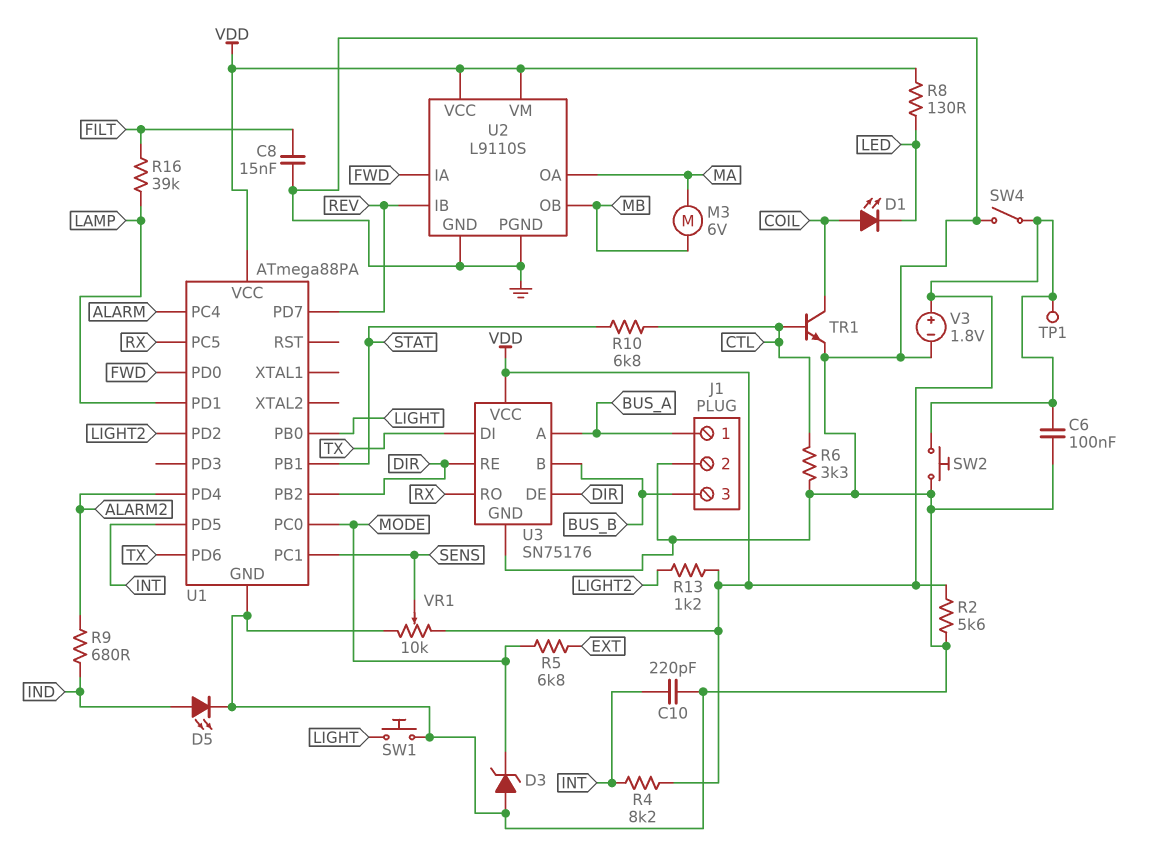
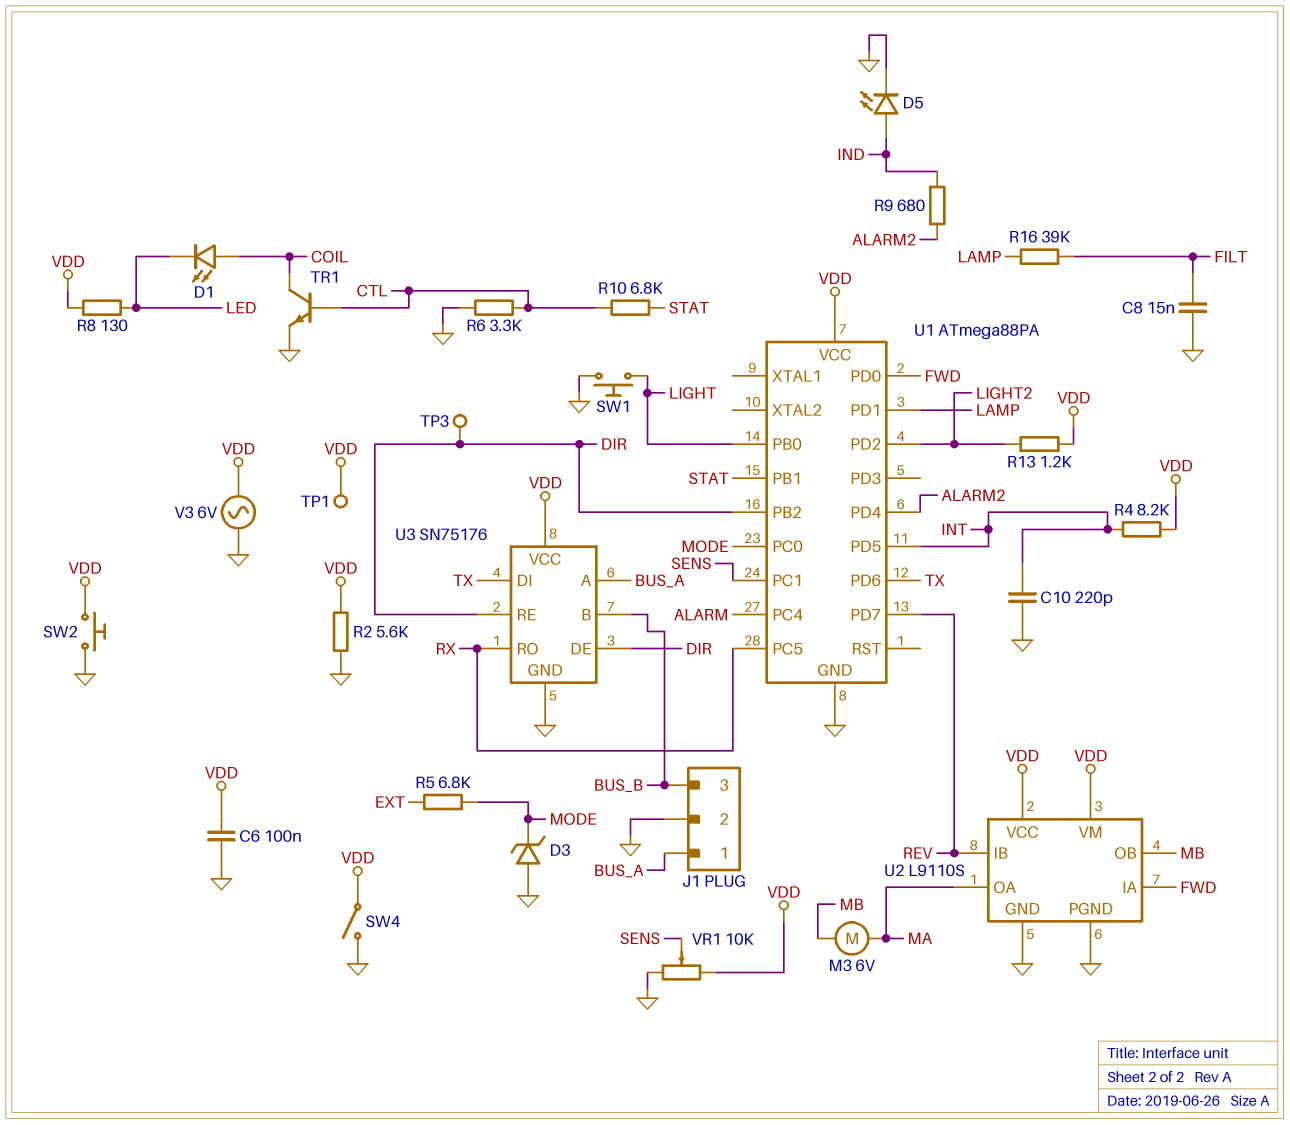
TP3: none -> test point (DIR)
V3: 1.8V (plus VDD, minus GND) -> AC 6V (GND, VDD)

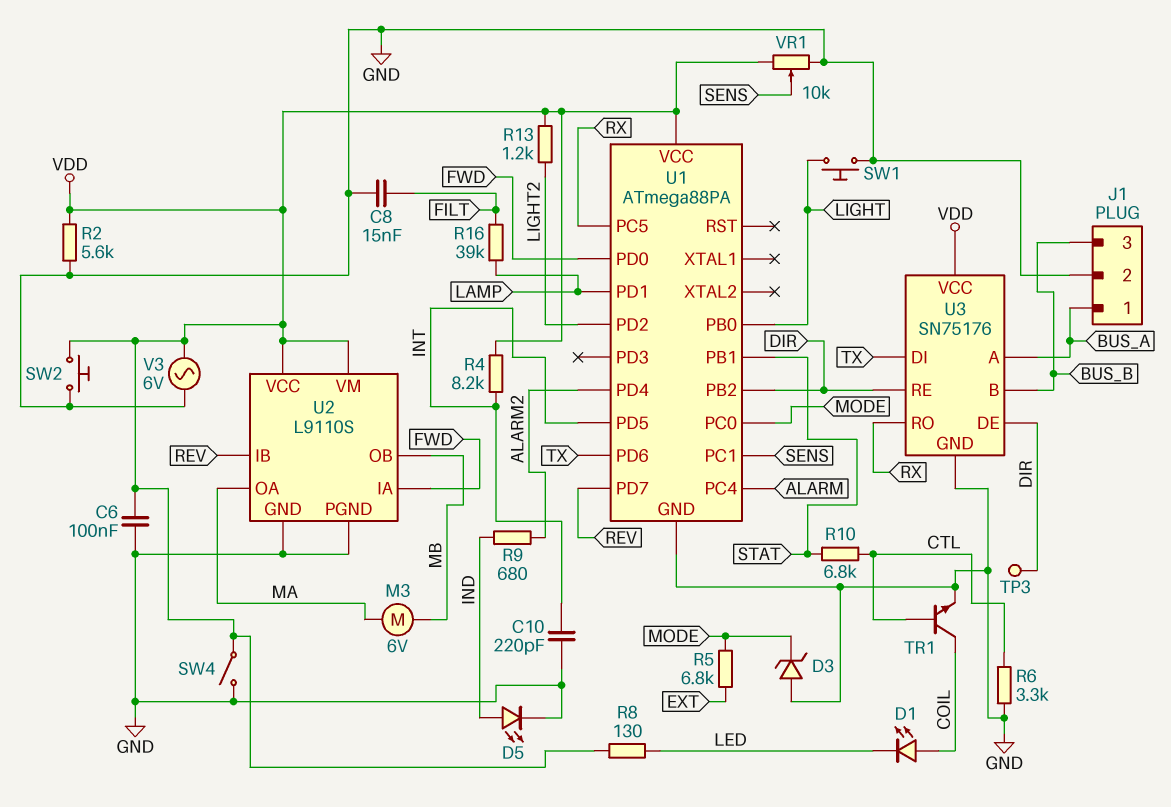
TP1: test point (VDD) -> none

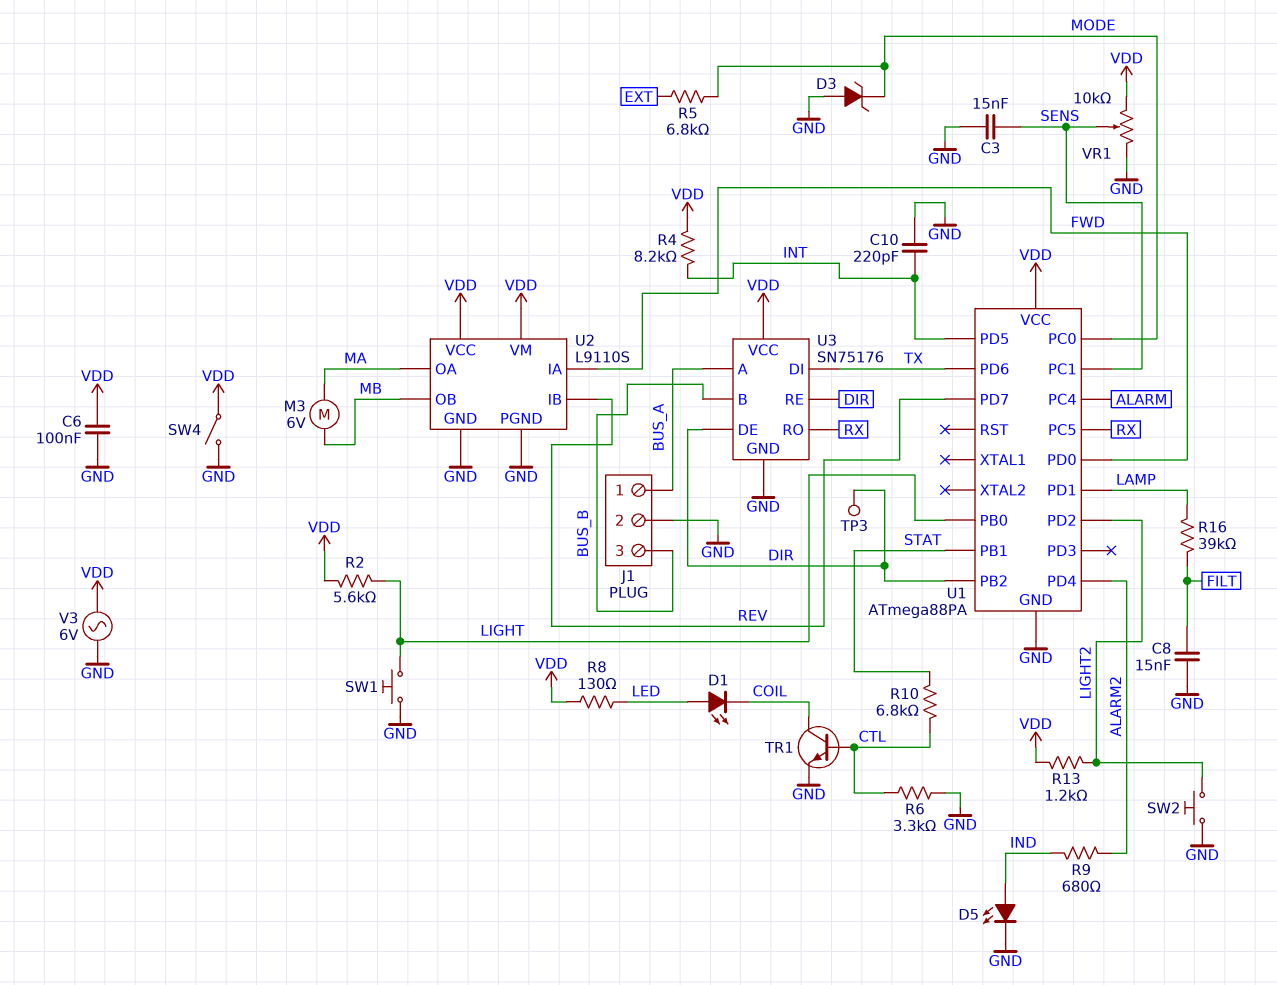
C3: none -> 15nF (GND, SENS)
D1: LED (A COIL, K LED) -> LED (A LED, K COIL)
R2: 5.6k (GND, VDD) -> 5.6k (LIGHT, VDD)
SW2: button (GND, VDD) -> button (GND, LIGHT2)

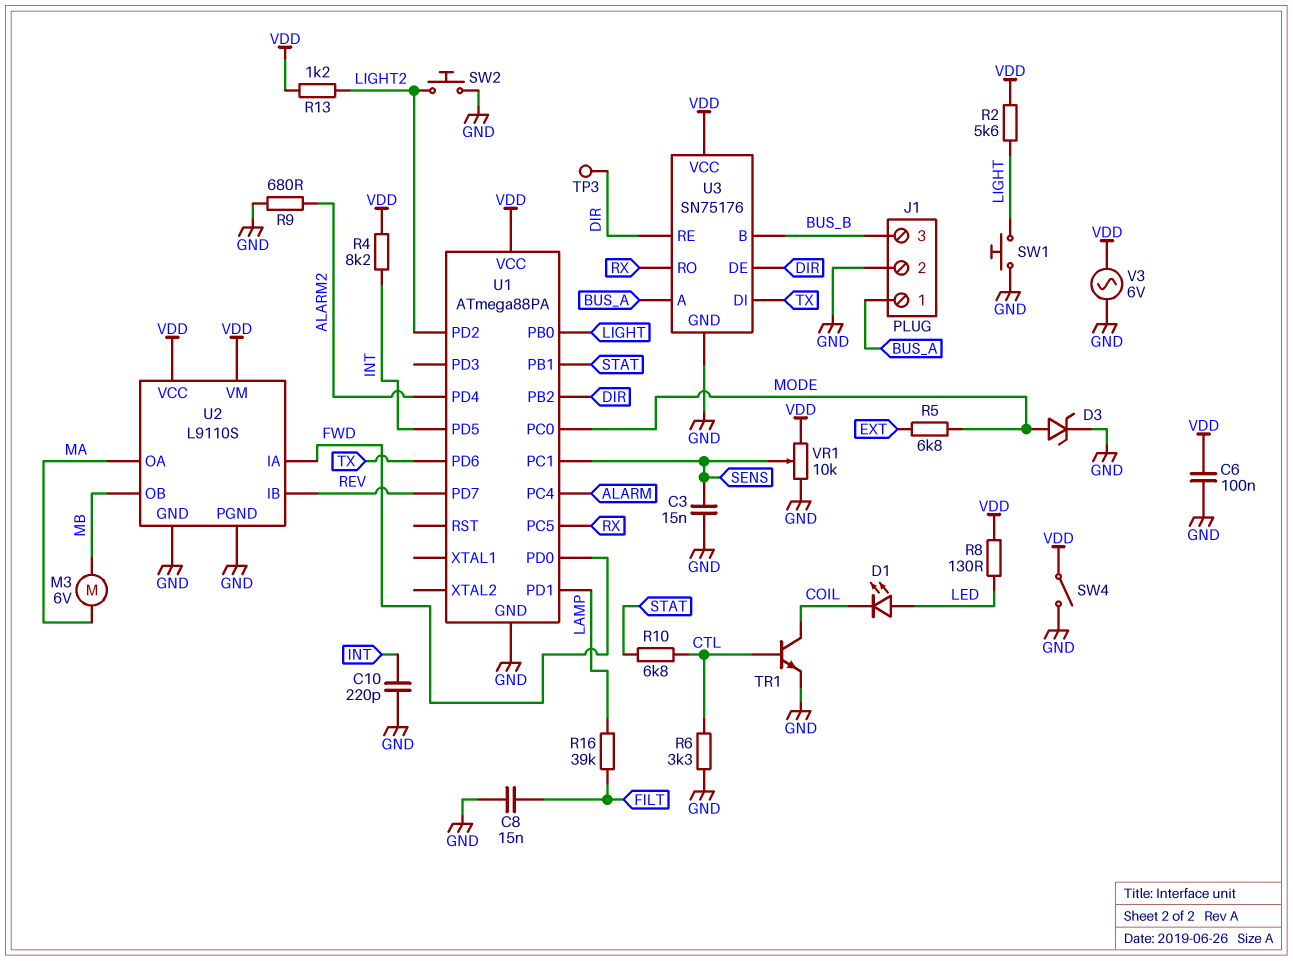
D3: zener (A GND, K MODE) -> zener (A MODE, K GND)
D5: LED (A IND, K GND) -> none
R9: 680 (ALARM2, IND) -> 680 (ALARM2, GND)

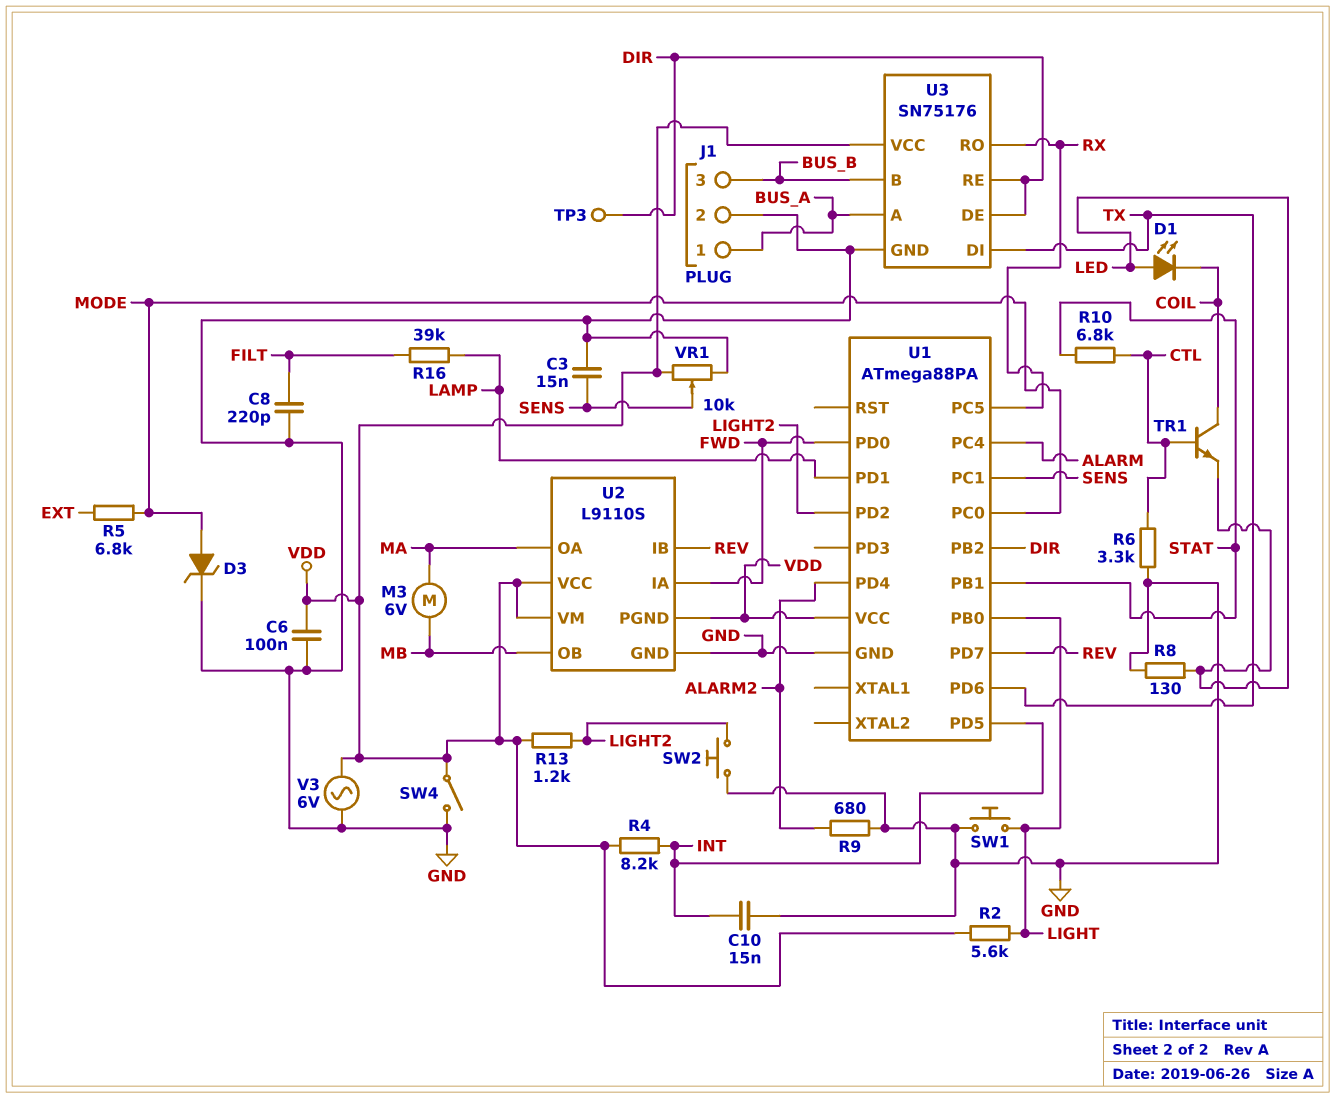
C8: 15nF (FILT, GND) -> 220pF (FILT, GND)
C10: 220pF (GND, INT) -> 15nF (GND, INT)
R8: 130 (LED, VDD) -> 130 (GND, LED)
TR1: NPN (B CTL, C COIL, E GND) -> NPN (B CTL, C COIL, E LED)
U2 pin PGND: GND -> VDD

